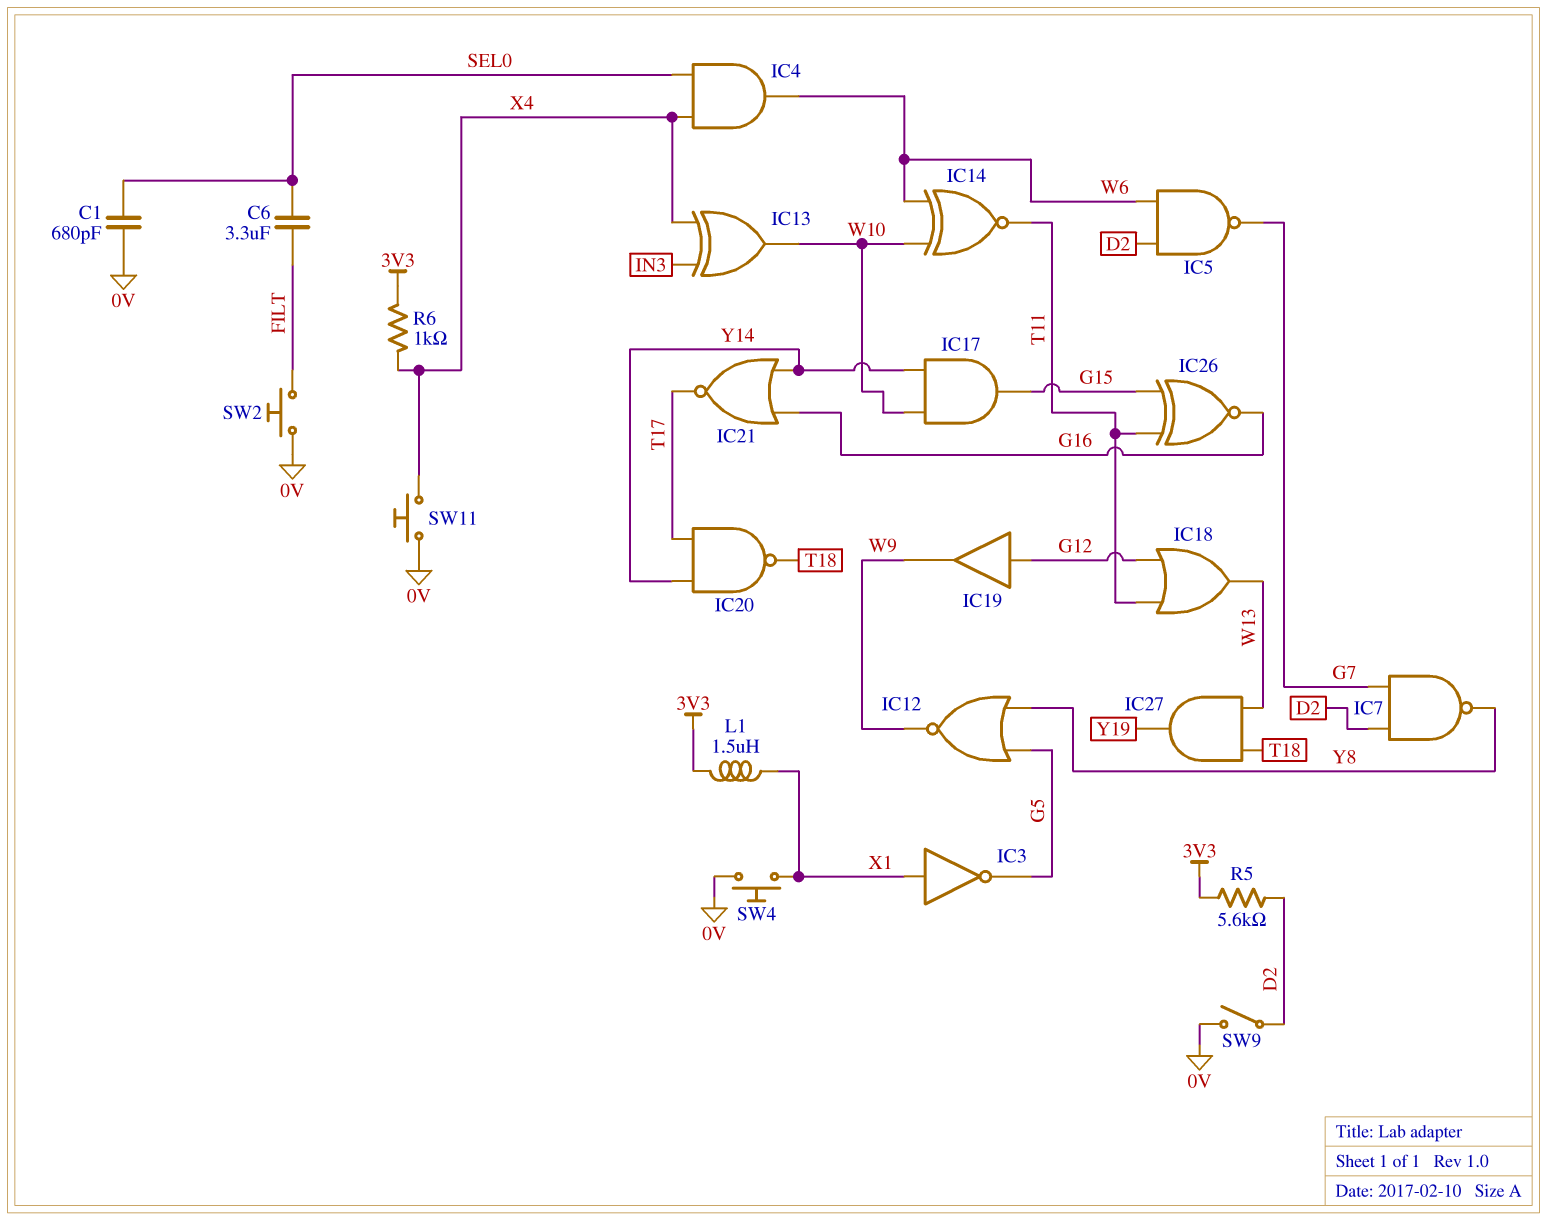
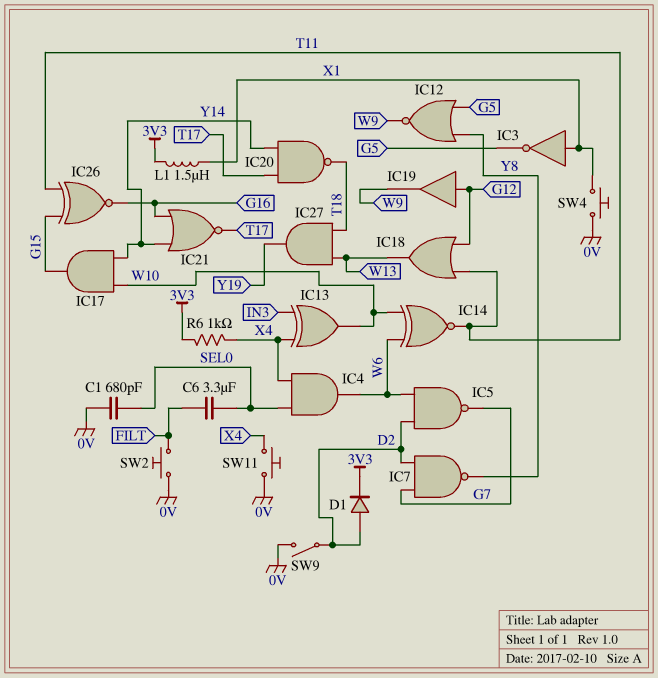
D1: none -> diode (A D2, K 3V3)
R5: 5.6k (3V3, D2) -> none

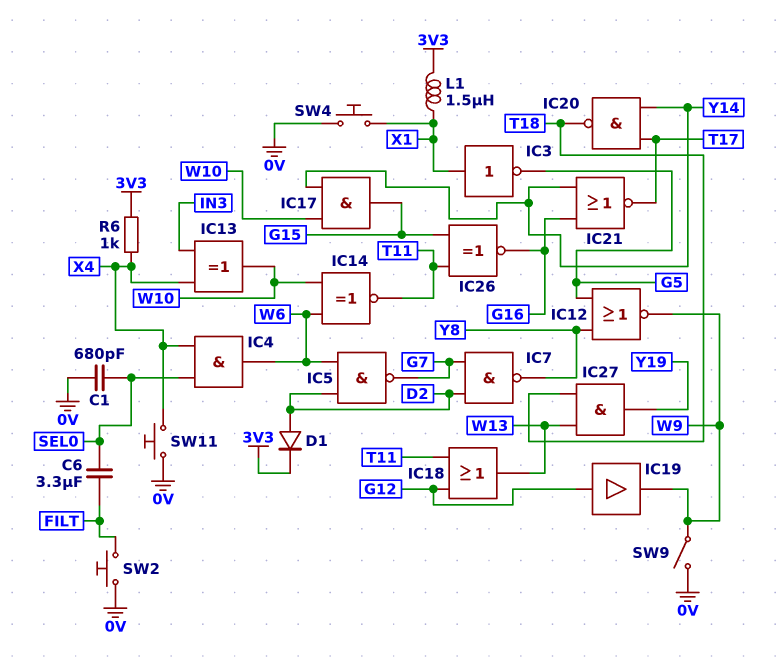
SW9: switch (0V, D2) -> switch (0V, W9)

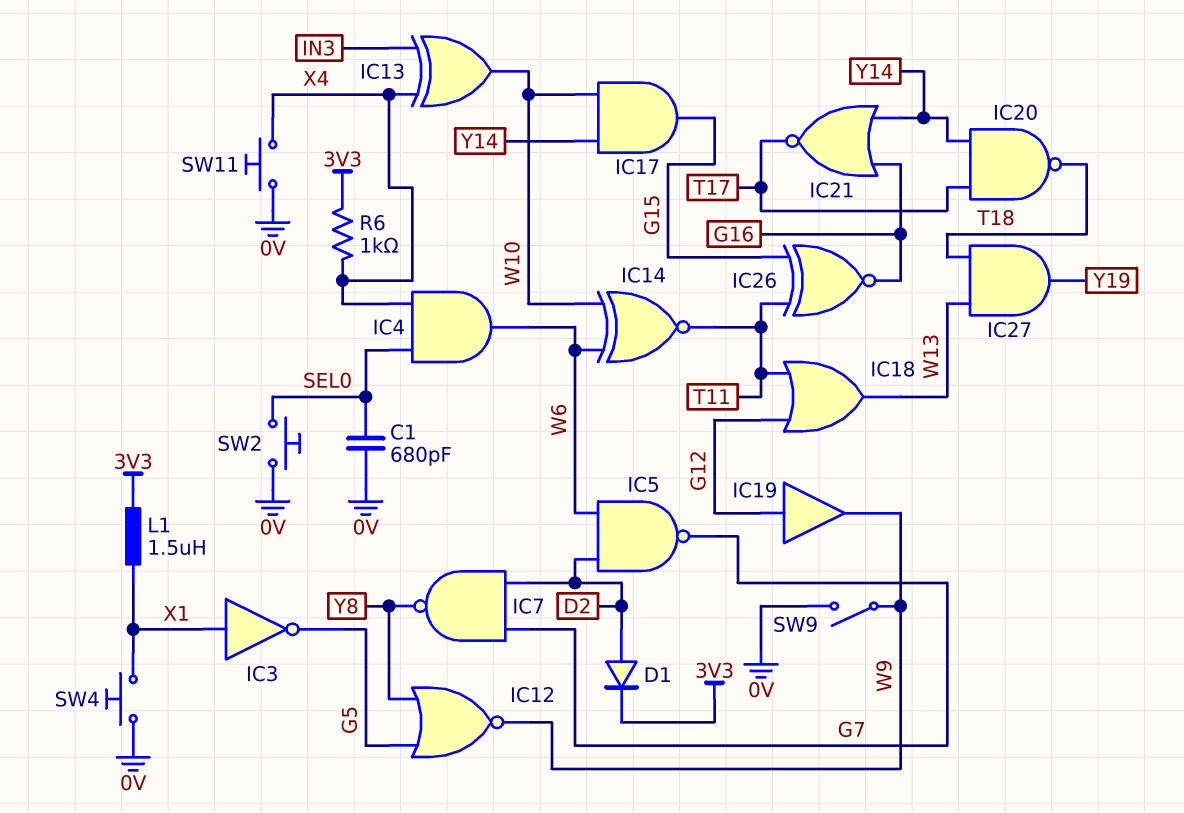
C6: 3.3uF (FILT, SEL0) -> none
SW2: button (0V, FILT) -> button (0V, SEL0)

